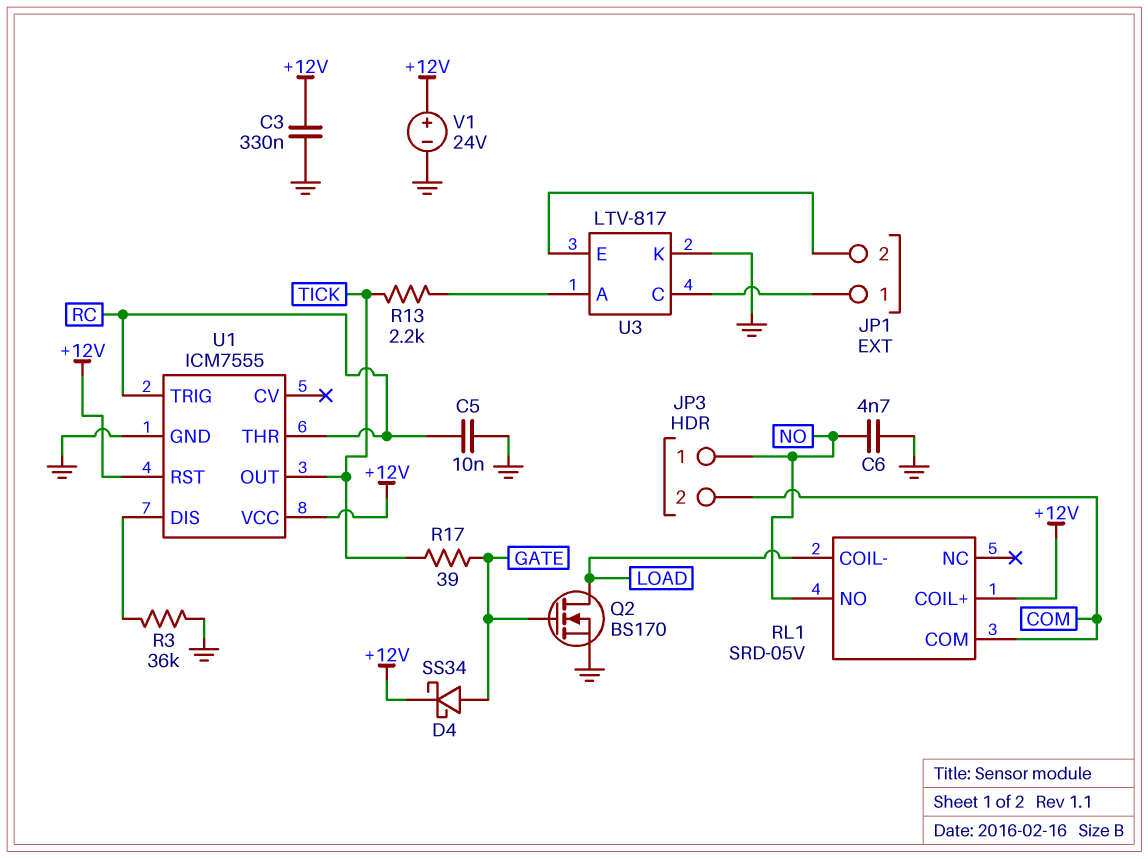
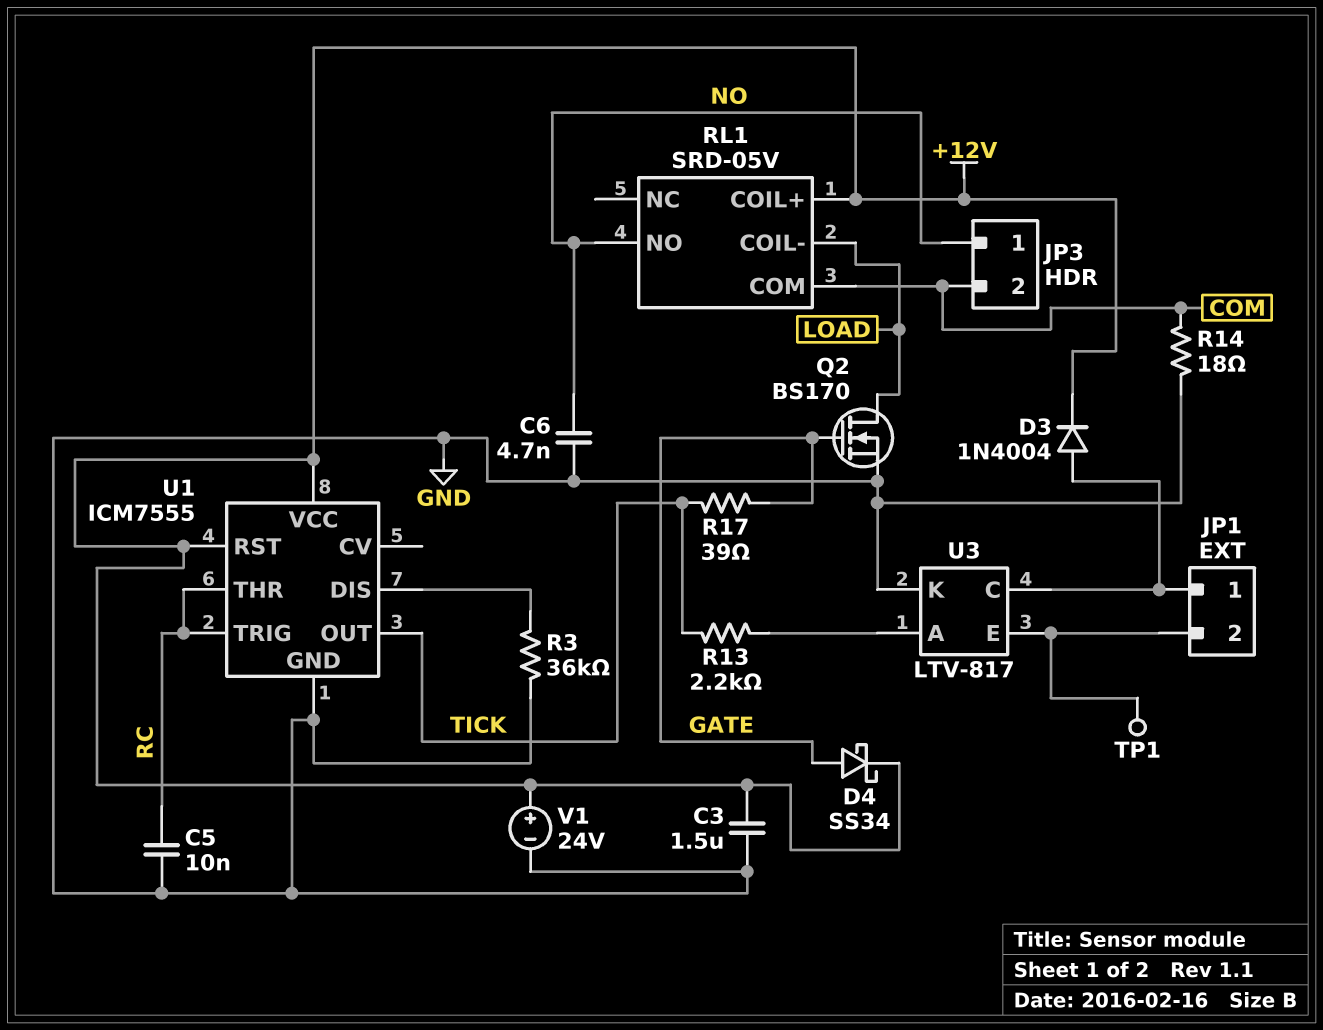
C3: 330nF (+12V, GND) -> 1.5uF (+12V, GND)
D3: none -> diode 1N4004 (A JP1/1, K +12V)
R14: none -> 18 (COM, GND)
TP1: none -> test point (JP1/2)

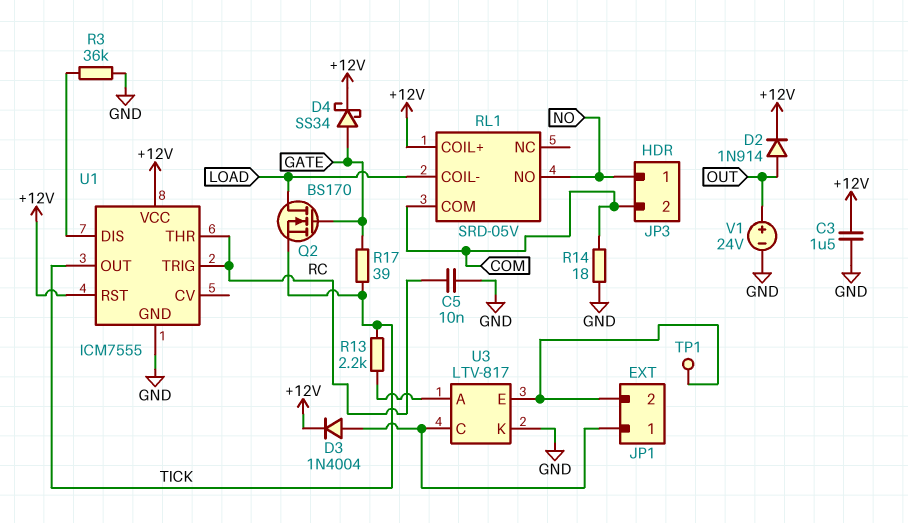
C6: 4.7nF (GND, NO) -> none
D2: none -> diode 1N914 (A OUT, K +12V)
Q2: NMOS BS170 (G GATE, D LOAD, S GND) -> NMOS BS170 (G GATE, D LOAD, S TICK)
V1: 24V (plus +12V, minus GND) -> 24V (plus OUT, minus GND)

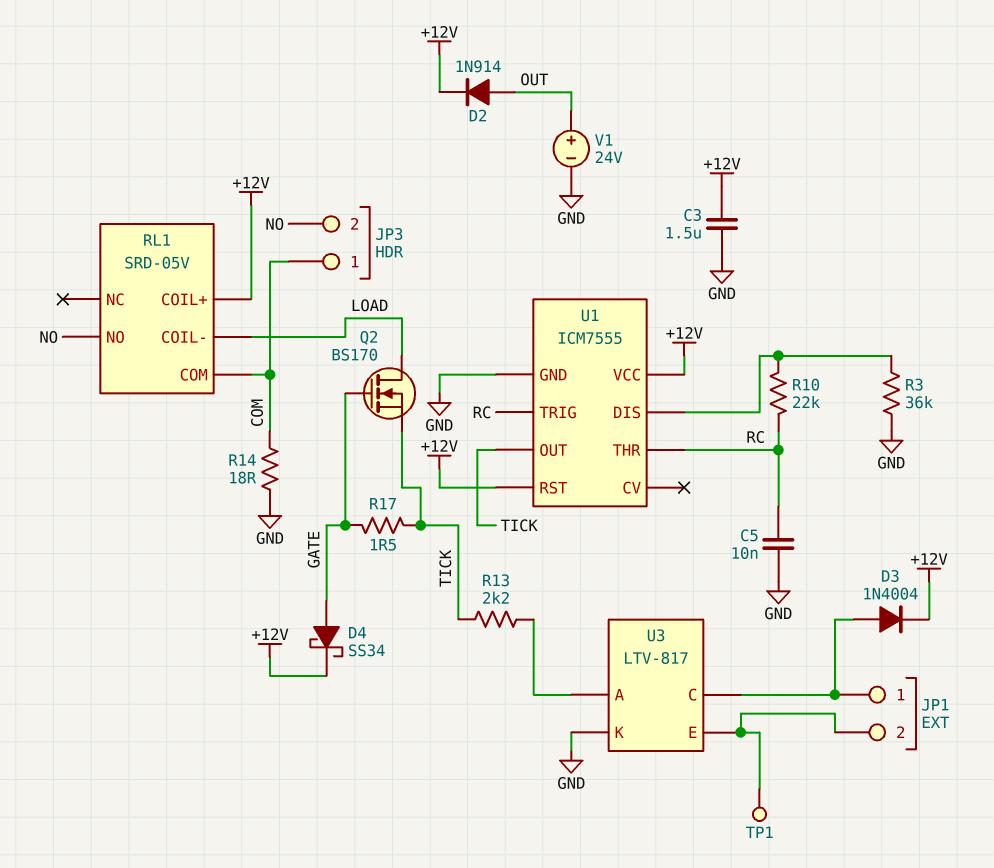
JP3 pin 1: NO -> COM
JP3 pin 2: COM -> NO
R10: none -> 22k (RC, U1/DIS)
R17: 39 (GATE, TICK) -> 1.5 (GATE, TICK)

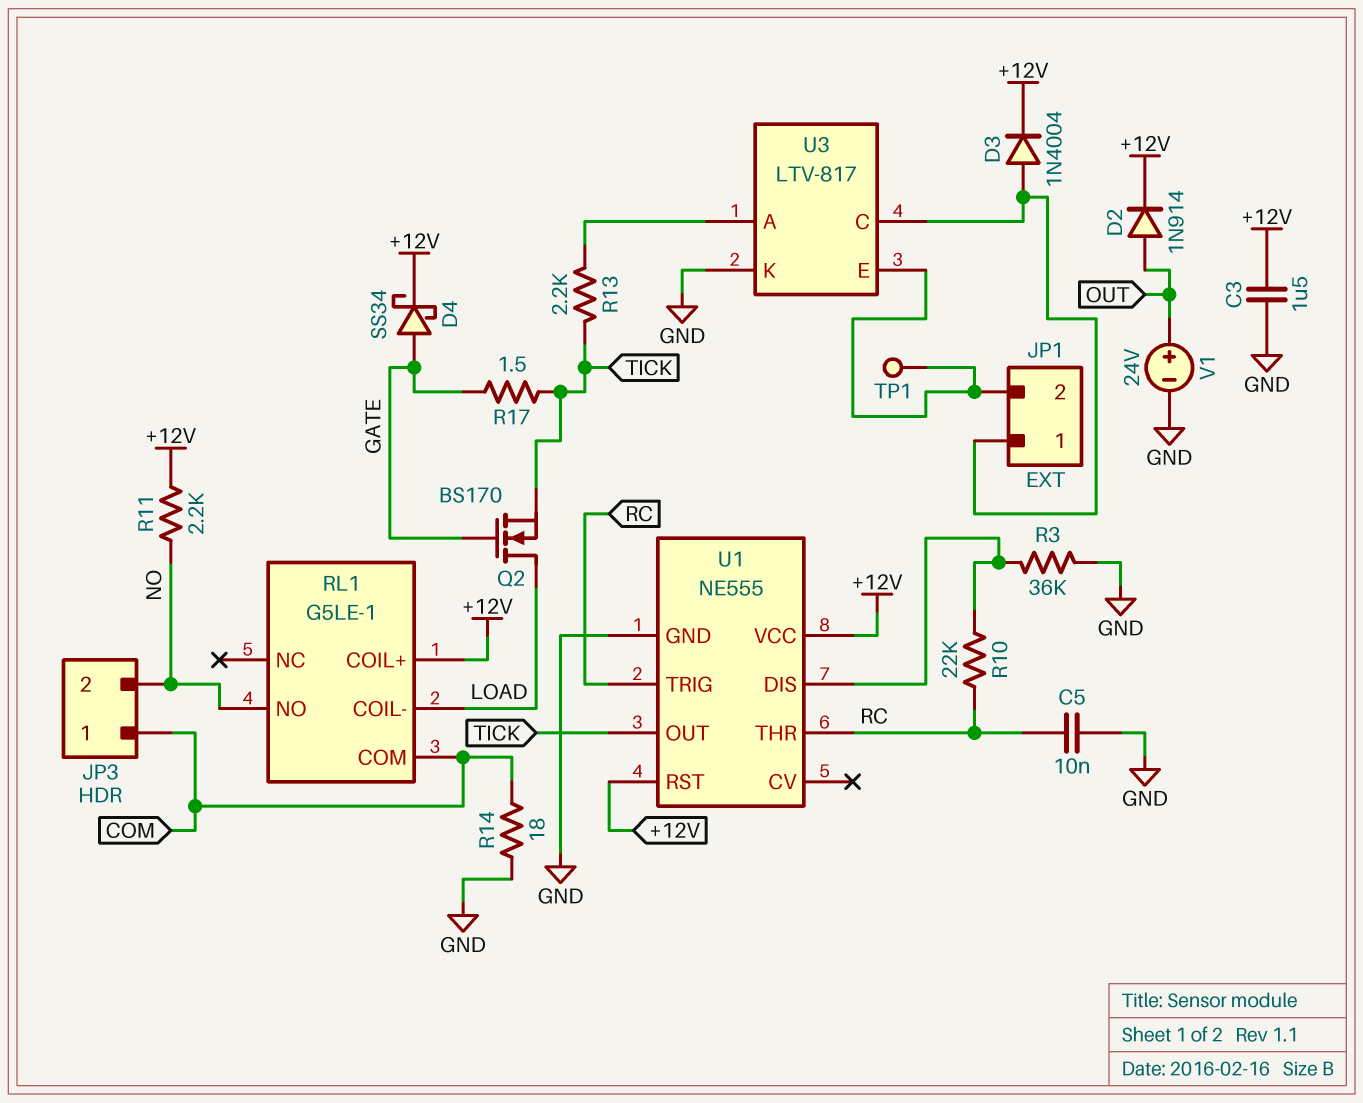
R11: none -> 2.2k (+12V, NO)
RL1: SRD-05V -> G5LE-1
U1: ICM7555 -> NE555

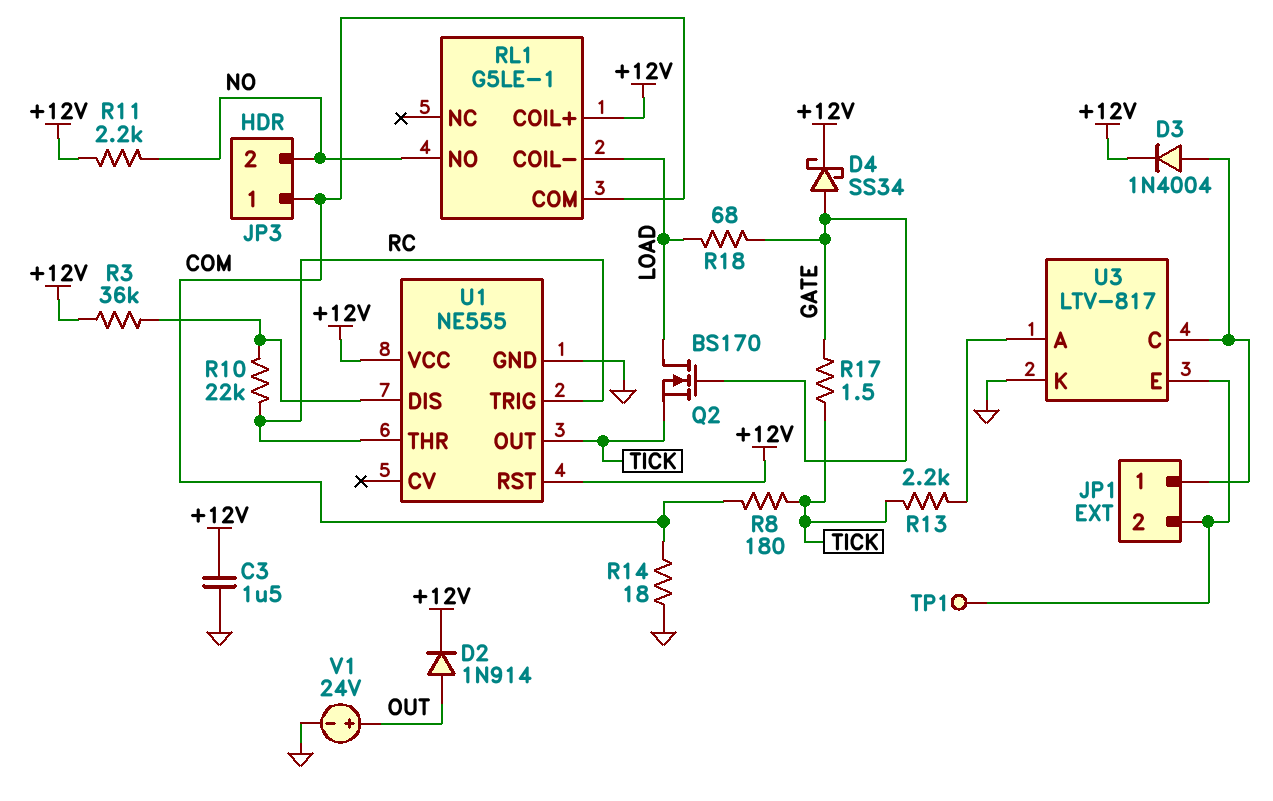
C5: 10nF (GND, RC) -> none
R3: 36k (GND, U1/DIS) -> 36k (+12V, U1/DIS)
R8: none -> 180 (COM, TICK)
R18: none -> 68 (GATE, LOAD)

